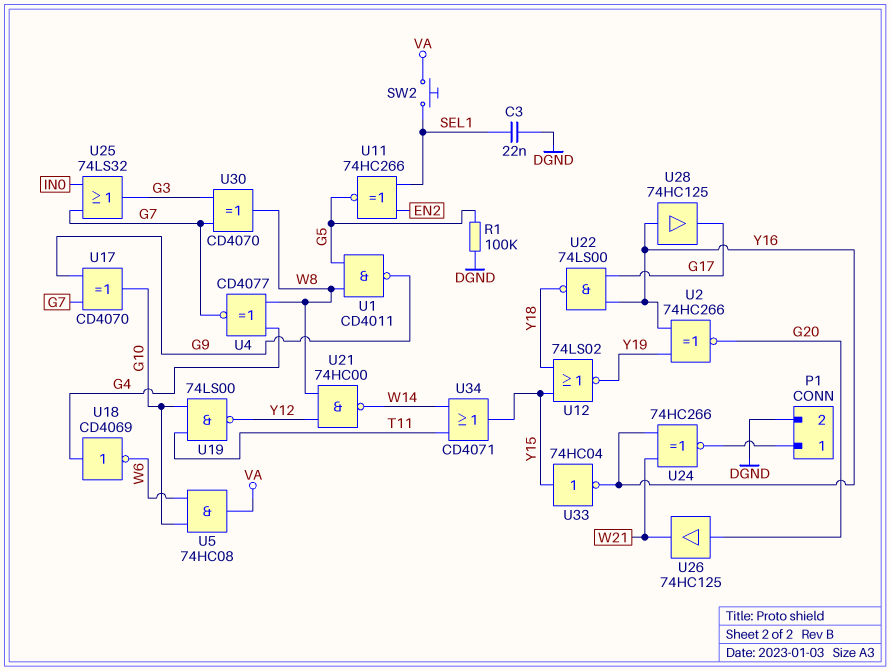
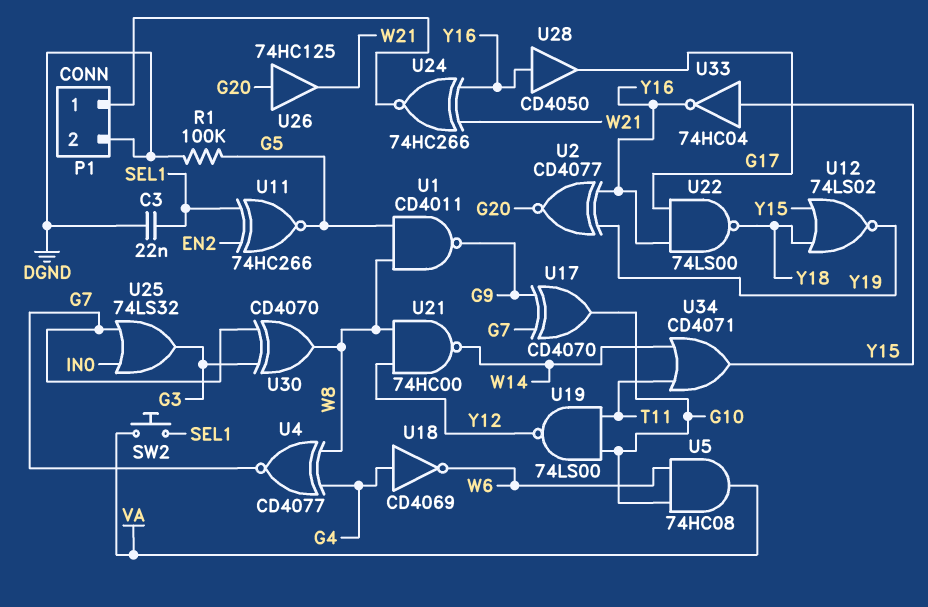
U2: XNOR 74HC266 (in Y16, in Y19, out G20) -> XNOR CD4077 (in Y16, in Y19, out G20)
U28: buffer 74HC125 (in Y16, out G17) -> buffer CD4050 (in Y16, out G17)

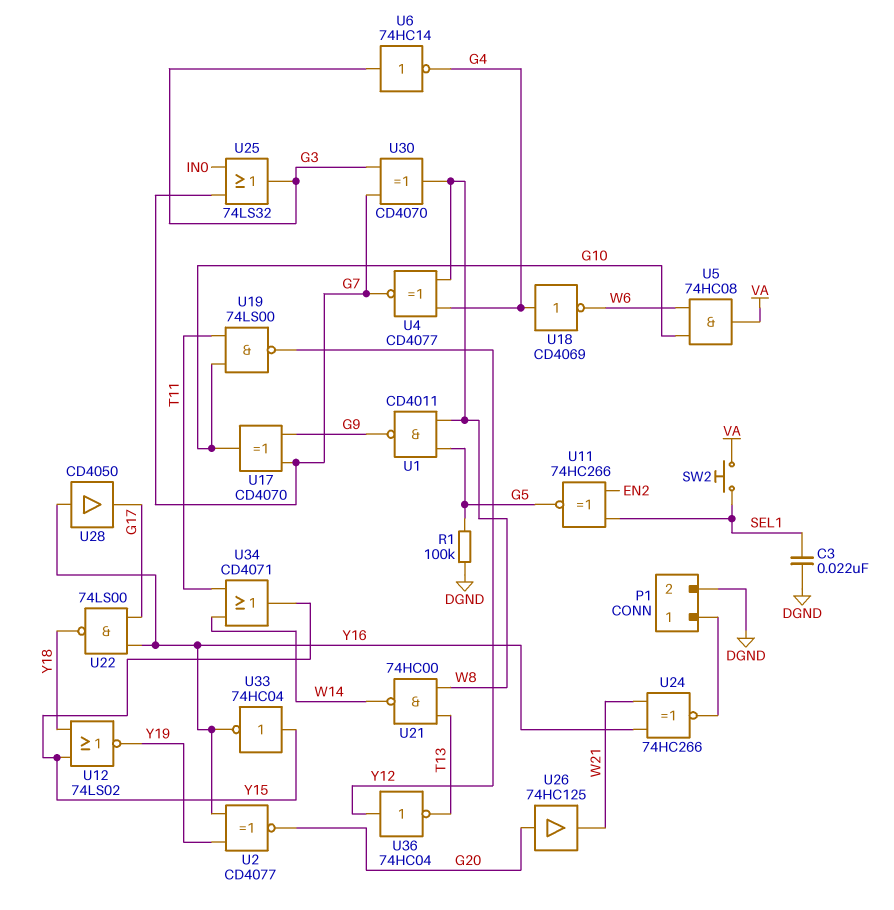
U6: none -> NOT 74HC14 (in G3, out G4)
U21: NAND 74HC00 (in W8, in Y12, out W14) -> NAND 74HC00 (in T13, in W8, out W14)
U36: none -> NOT 74HC04 (in Y12, out T13)

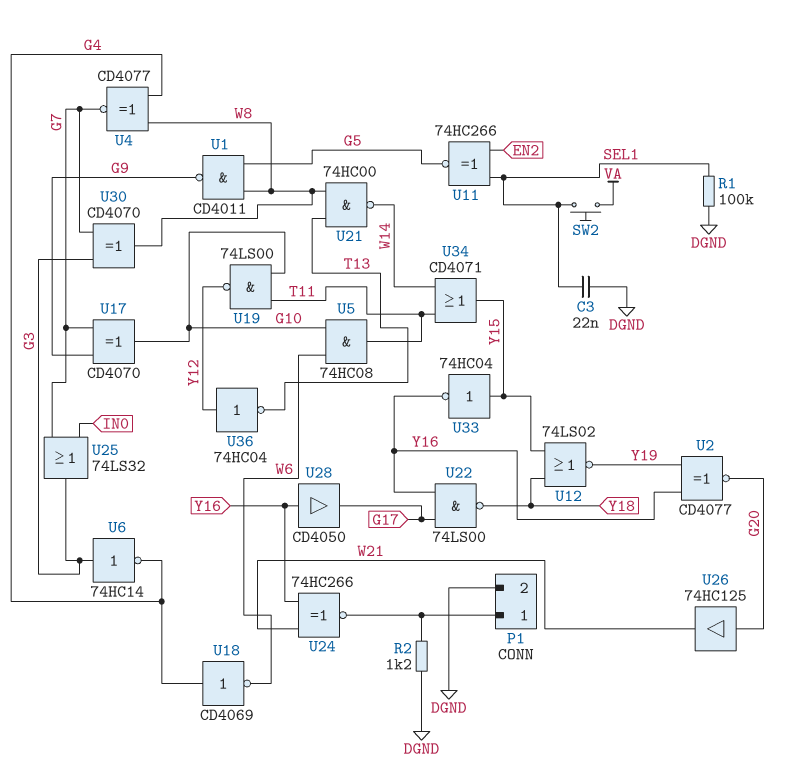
R1: 100k (DGND, G5) -> 100k (DGND, SEL1)
R2: none -> 1.2k (DGND, P1/1)
U5: AND 74HC08 (in G10, in W6, out VA) -> AND 74HC08 (in G10, in W6, out T11)

